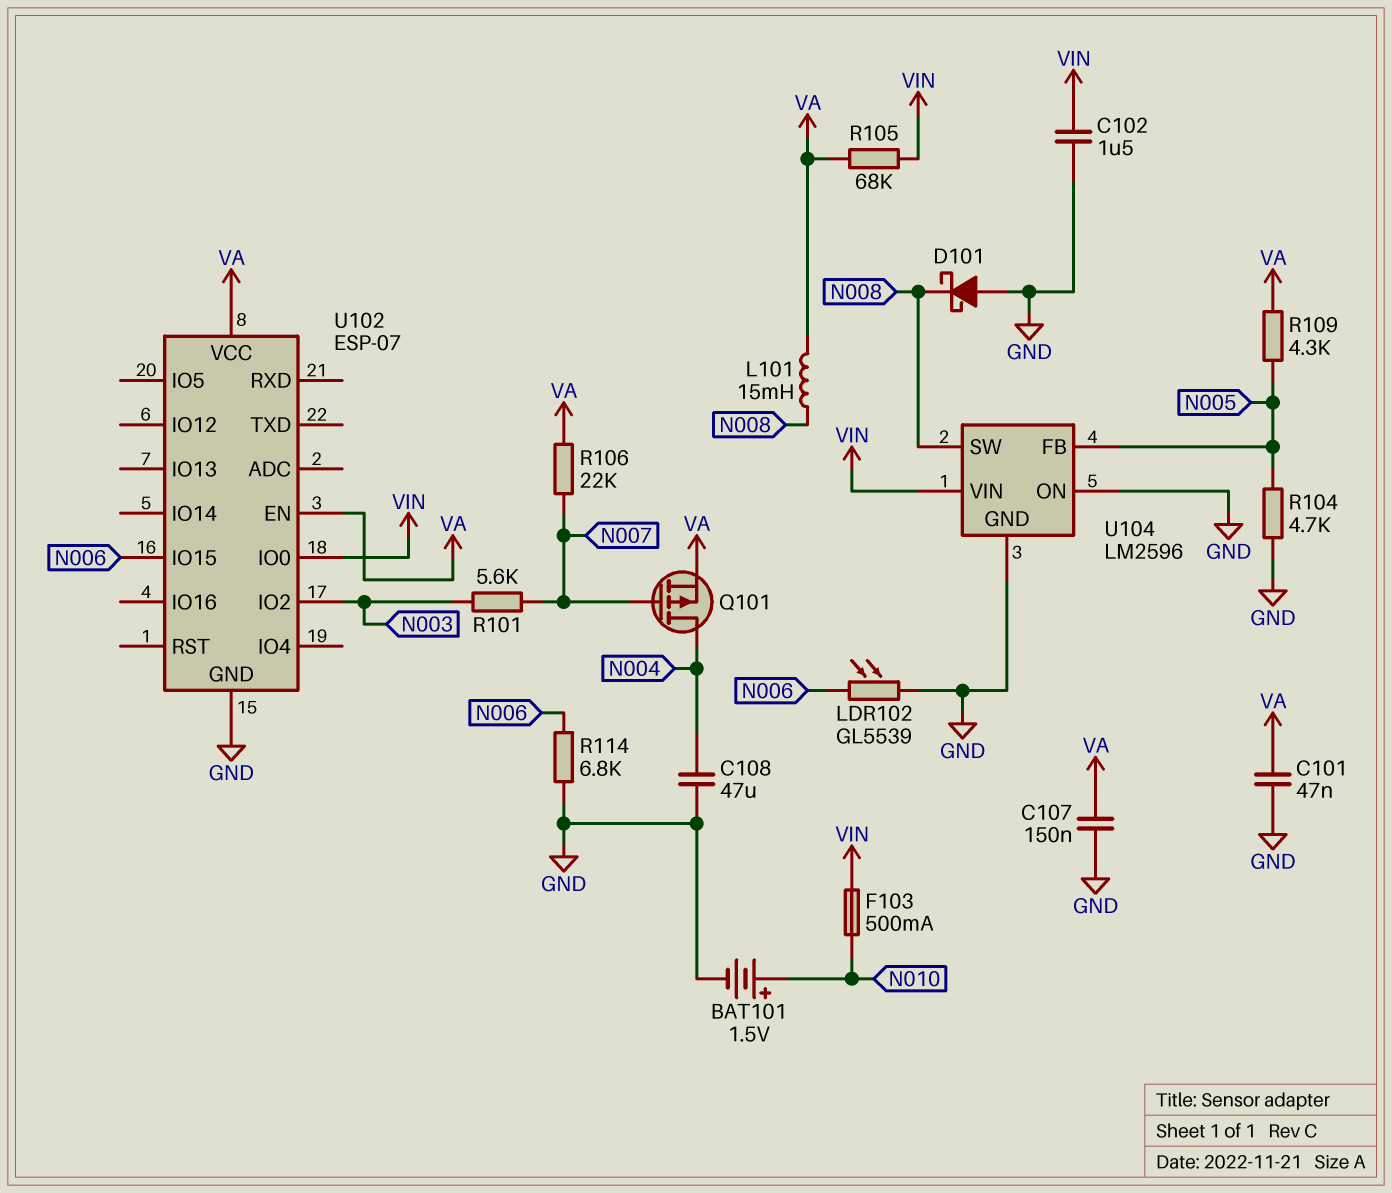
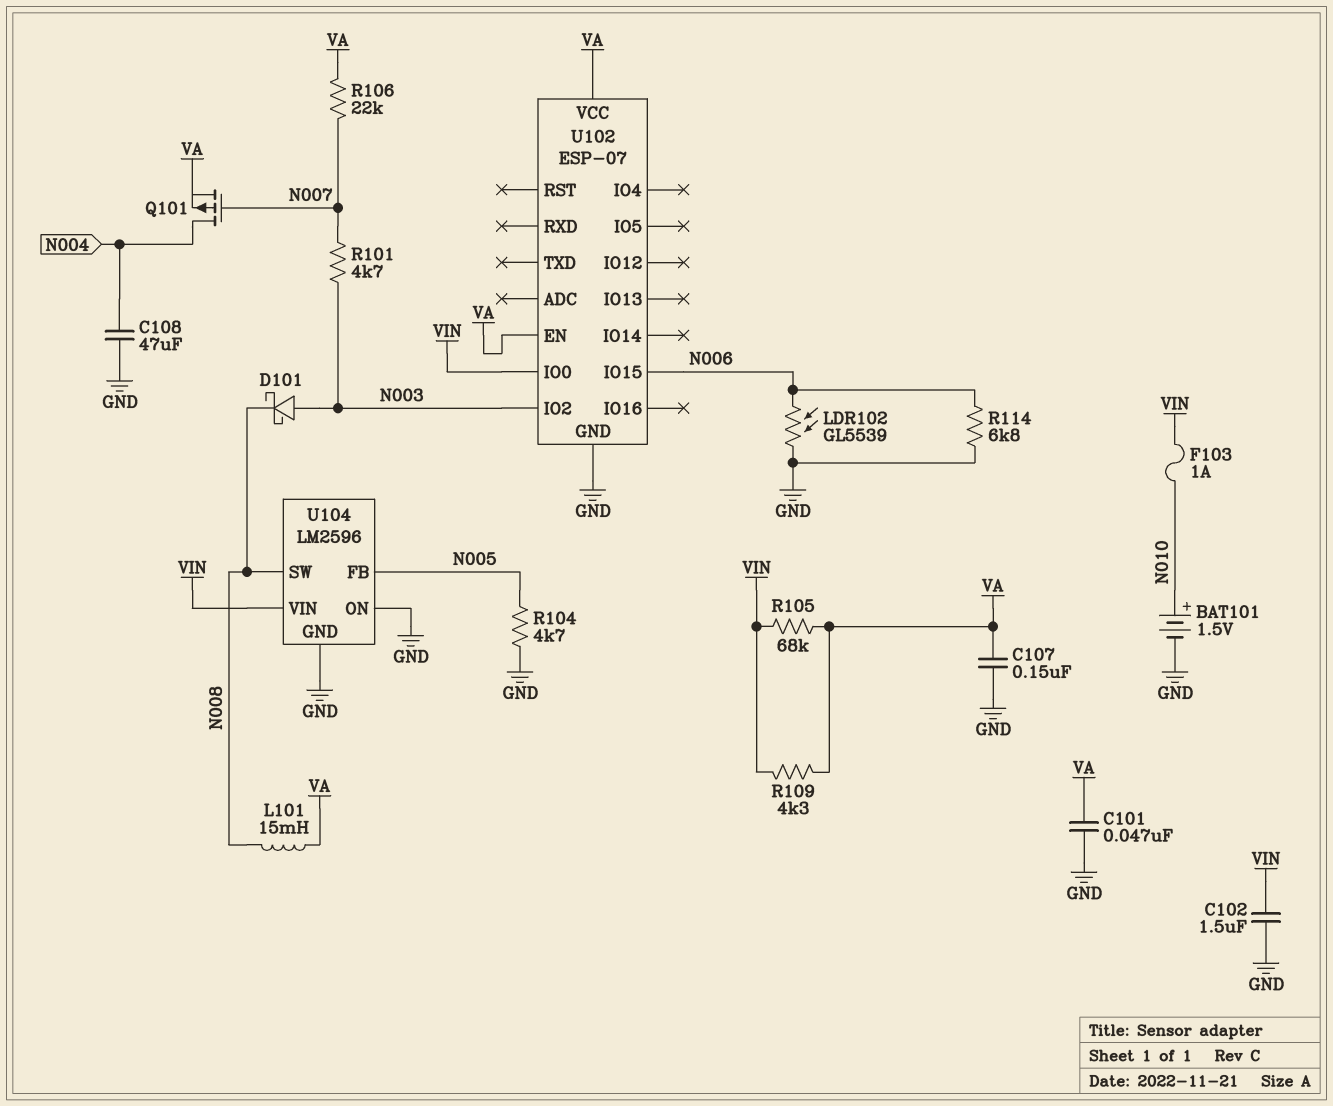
D101: schottky (A GND, K N008) -> schottky (A N003, K N008)
F103: 500mA (N010, VIN) -> 1A (N010, VIN)
R101: 5.6k (N003, N007) -> 4.7k (N003, N007)
R109: 4.3k (N005, VA) -> 4.3k (VA, VIN)

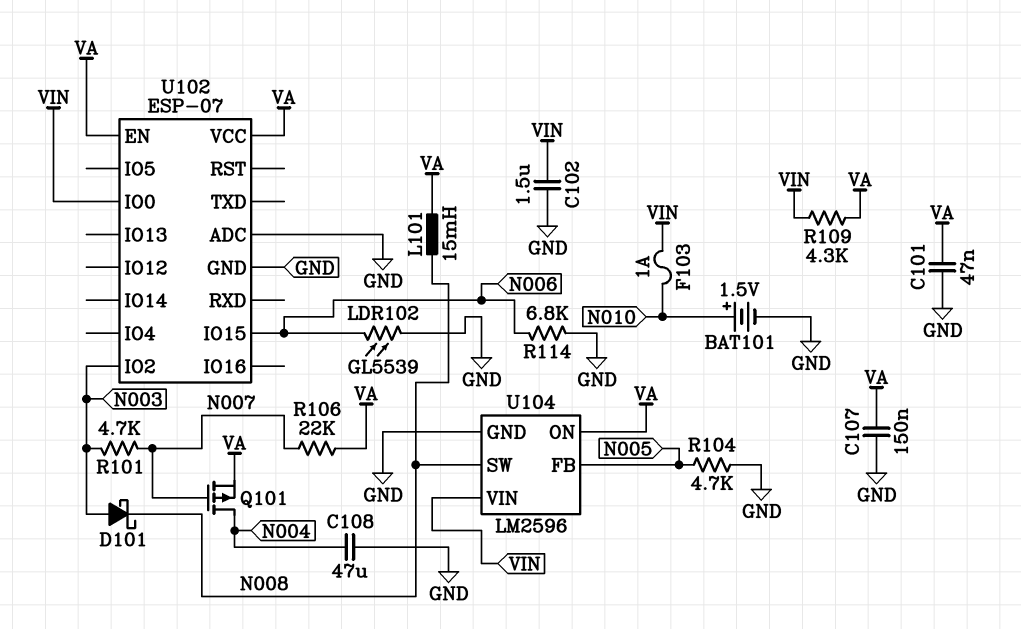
R105: 68k (VA, VIN) -> none
U102 pin ADC: none -> GND
U104 pin ON: GND -> VA

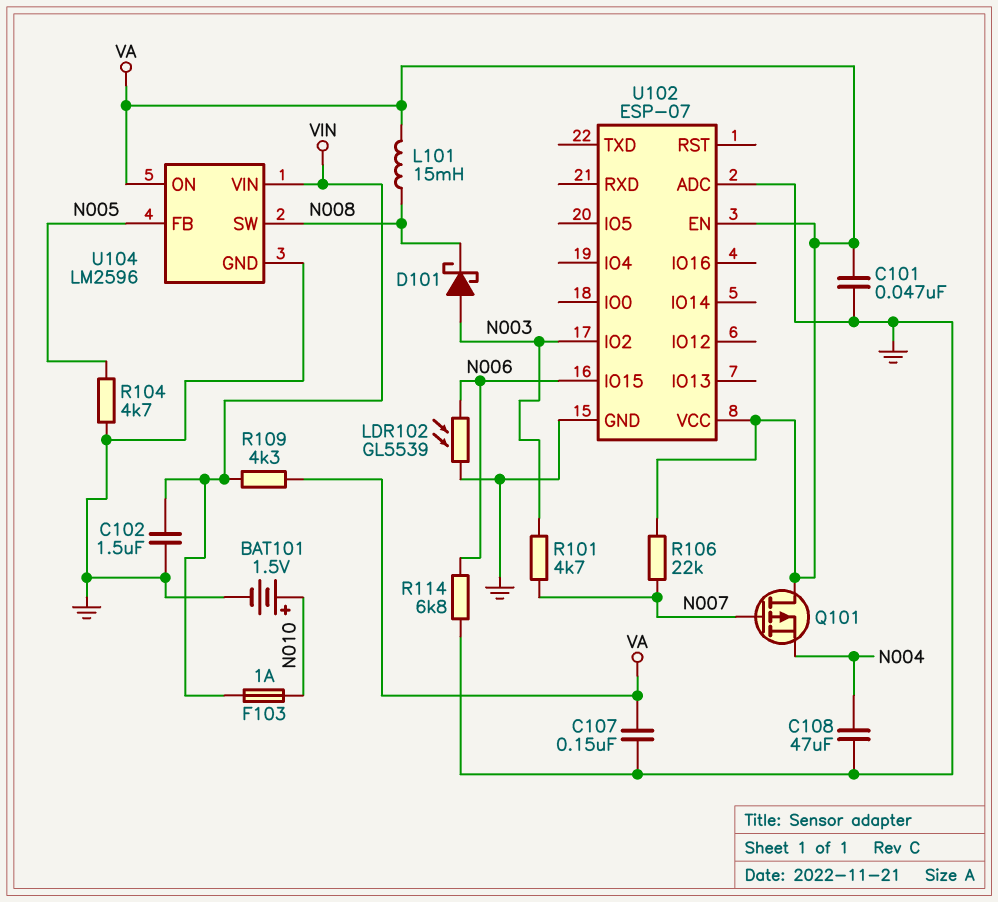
Q101: PMOS (G N007, D N004, S VA) -> PMOS (G N007, D VA, S N004)
U102 pin IO0: VIN -> none

